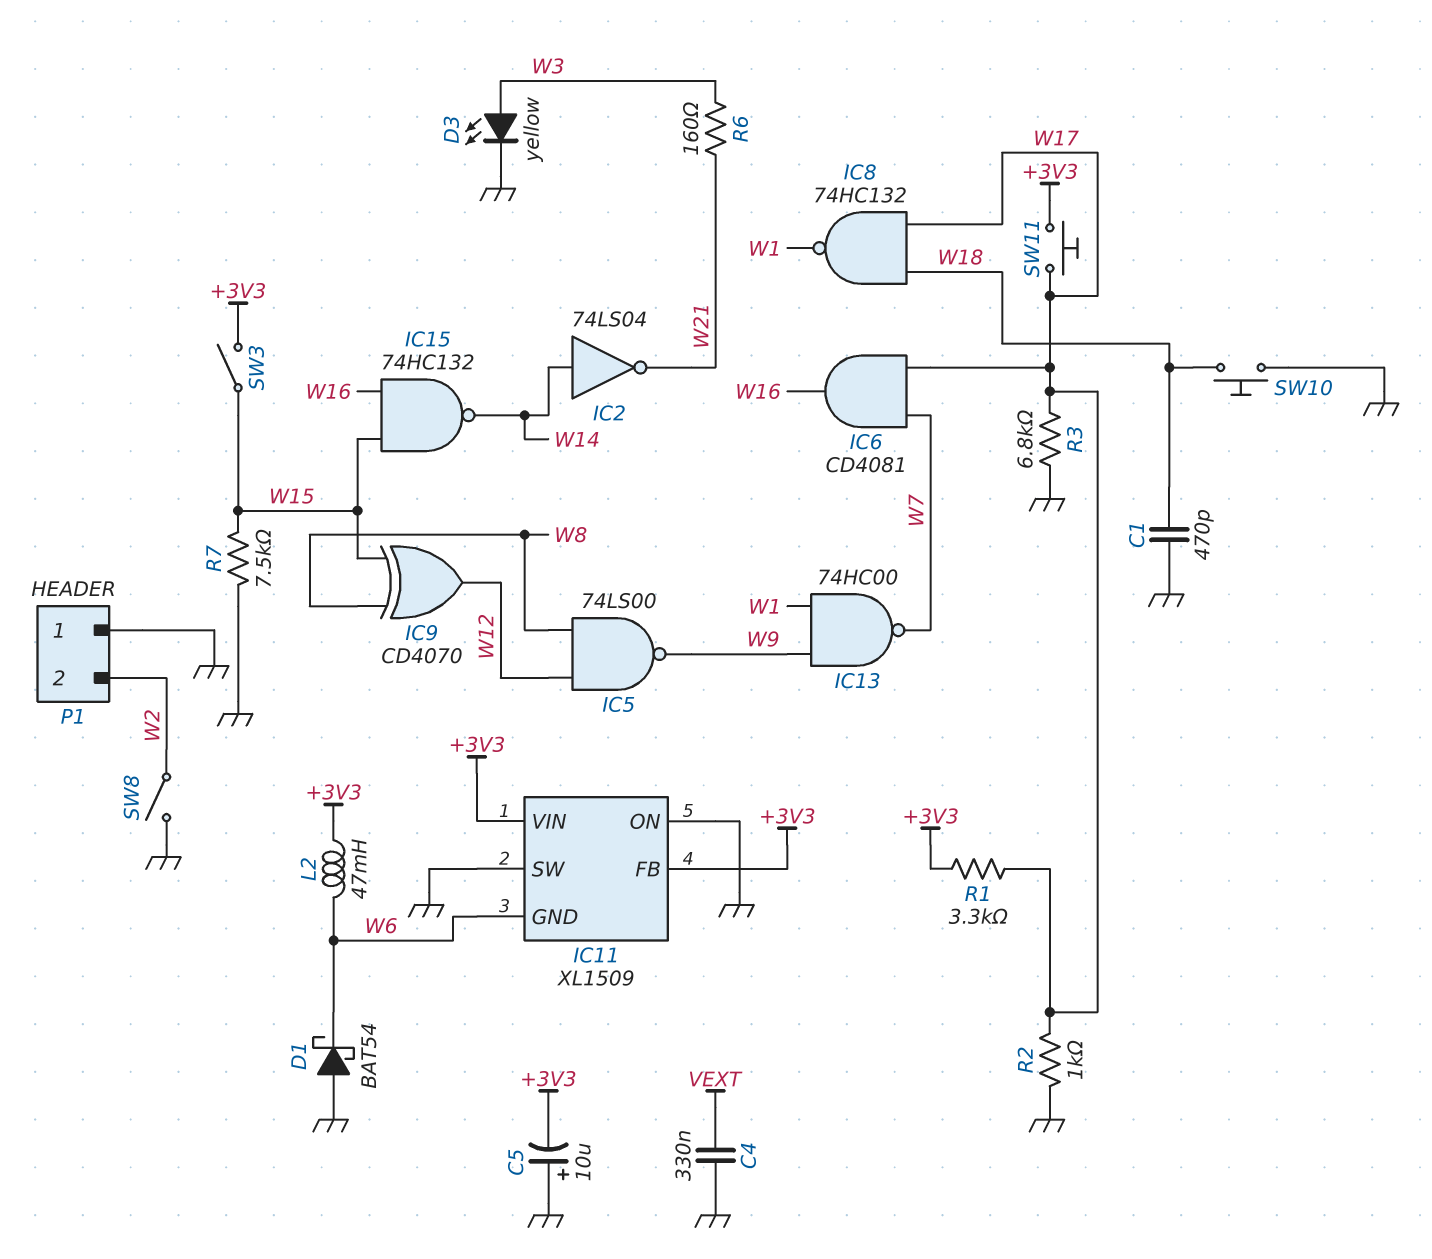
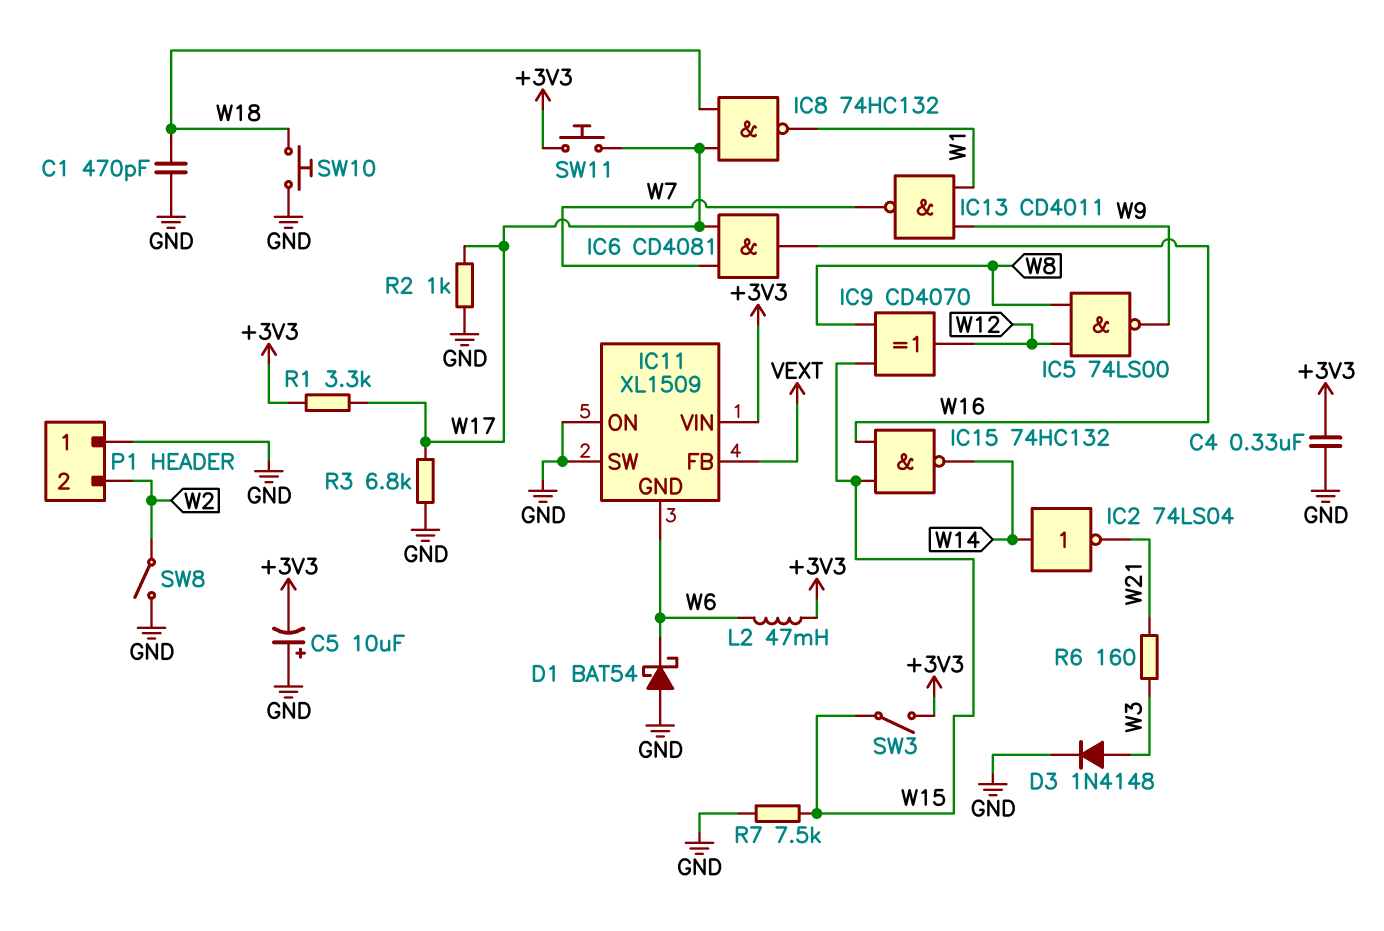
C4: 330nF (GND, VEXT) -> 330nF (+3V3, GND)
D3: LED yellow (A W3, K GND) -> diode 1N4148 (A W3, K GND)
IC11 pin FB: +3V3 -> VEXT
IC13: NAND 74HC00 (in W1, in W9, out W7) -> NAND CD4011 (in W1, in W9, out W7)

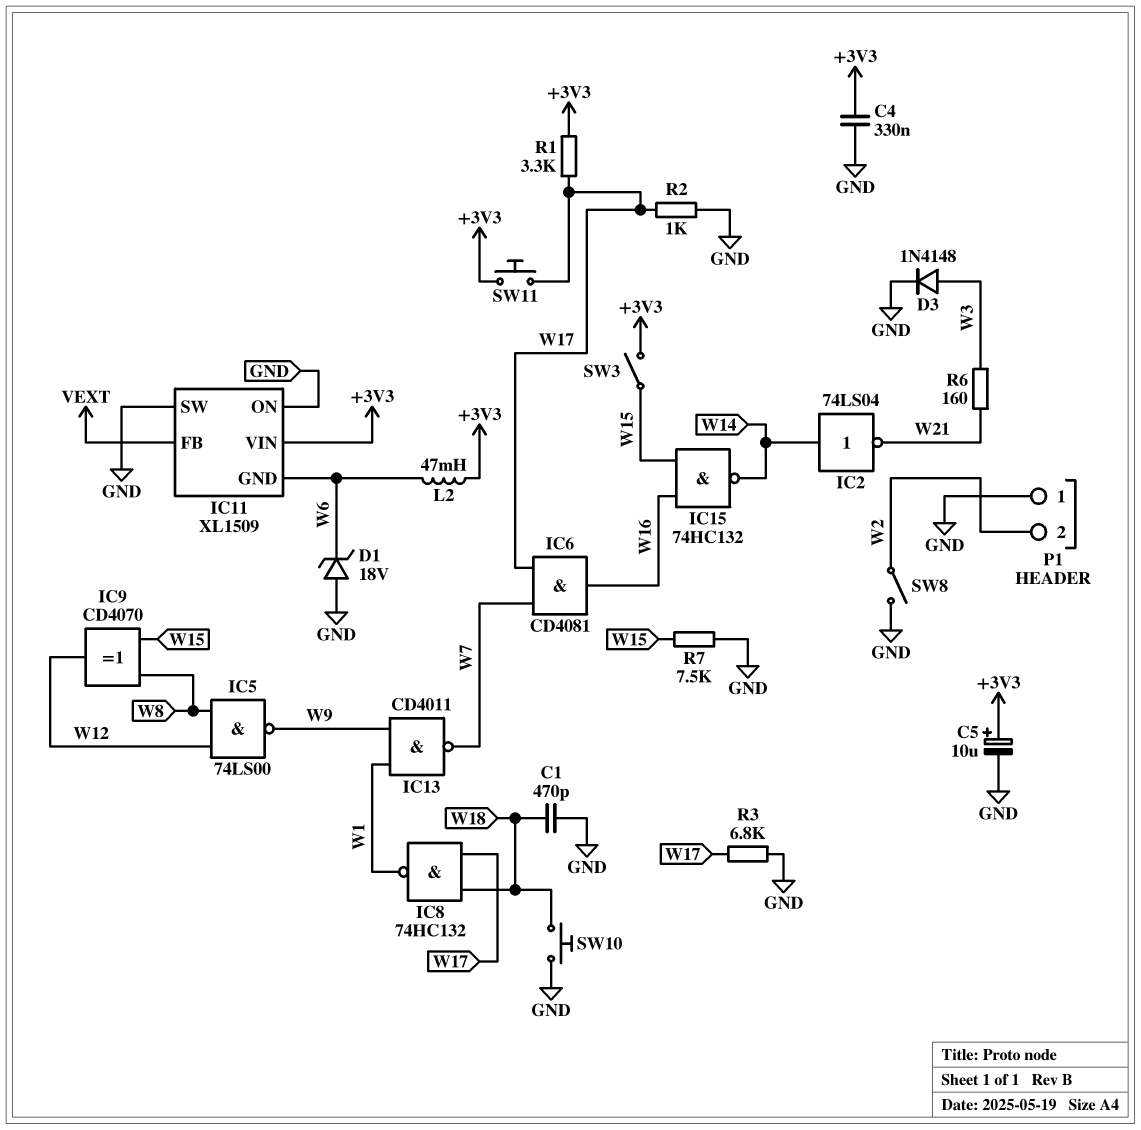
C5: 10uF (plus GND, minus +3V3) -> 10uF (plus +3V3, minus GND)
D1: schottky BAT54 (A GND, K W6) -> zener 18V (A GND, K W6)

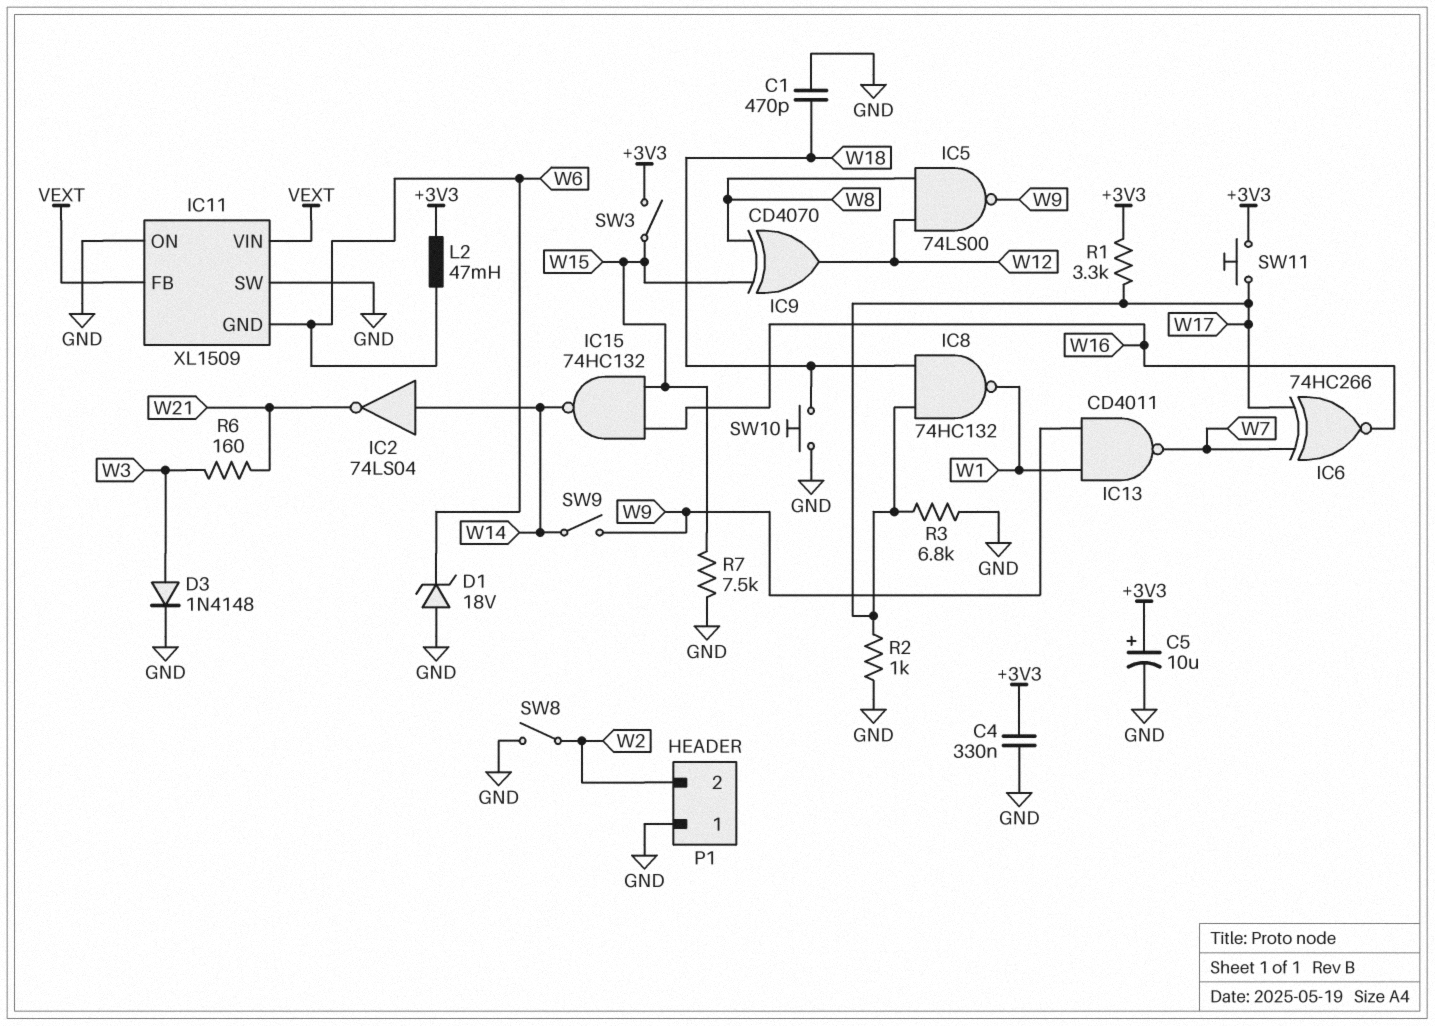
IC6: AND CD4081 (in W7, in W17, out W16) -> XNOR 74HC266 (in W7, in W17, out W16)
IC11 pin VIN: +3V3 -> VEXT
SW9: none -> switch (W9, W14)

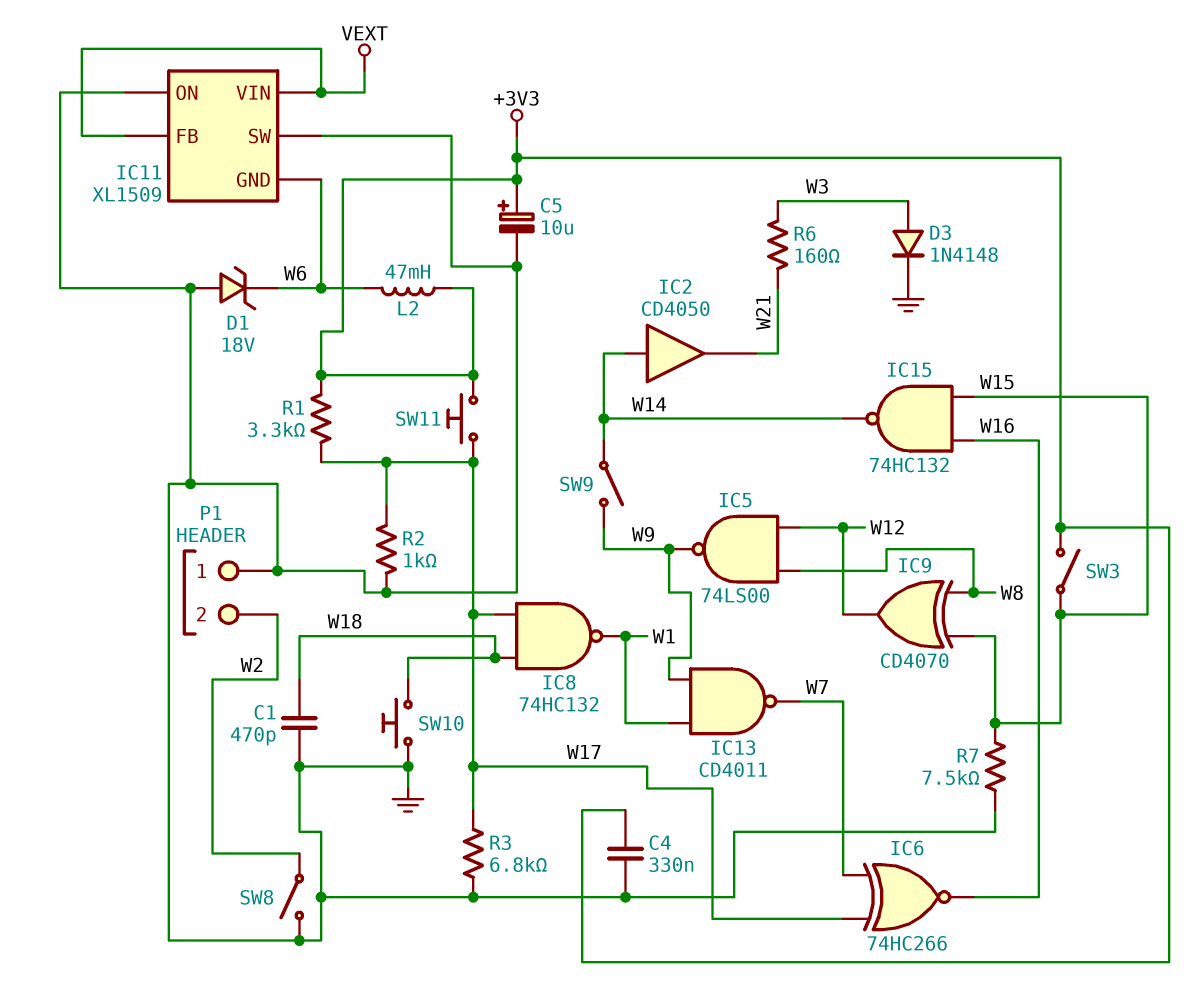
IC2: NOT 74LS04 (in W14, out W21) -> buffer CD4050 (in W14, out W21)

